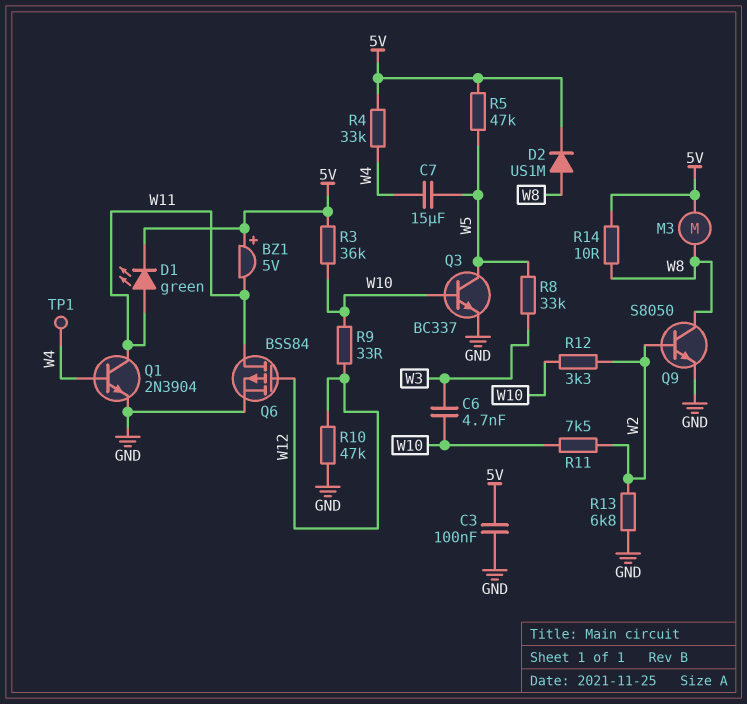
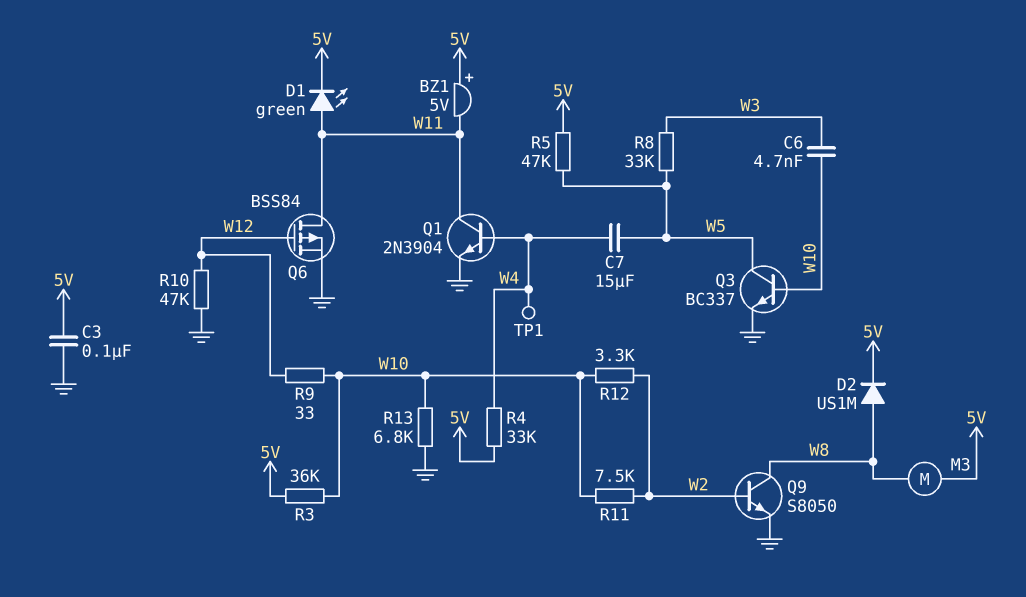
R13: 6.8k (GND, W2) -> 6.8k (GND, W10)
R14: 10 (5V, W8) -> none

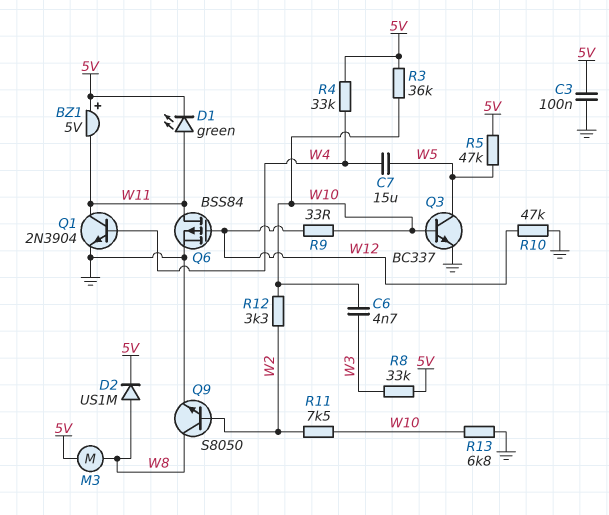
R8: 33k (W3, W5) -> 33k (5V, W3)
TP1: test point (W4) -> none

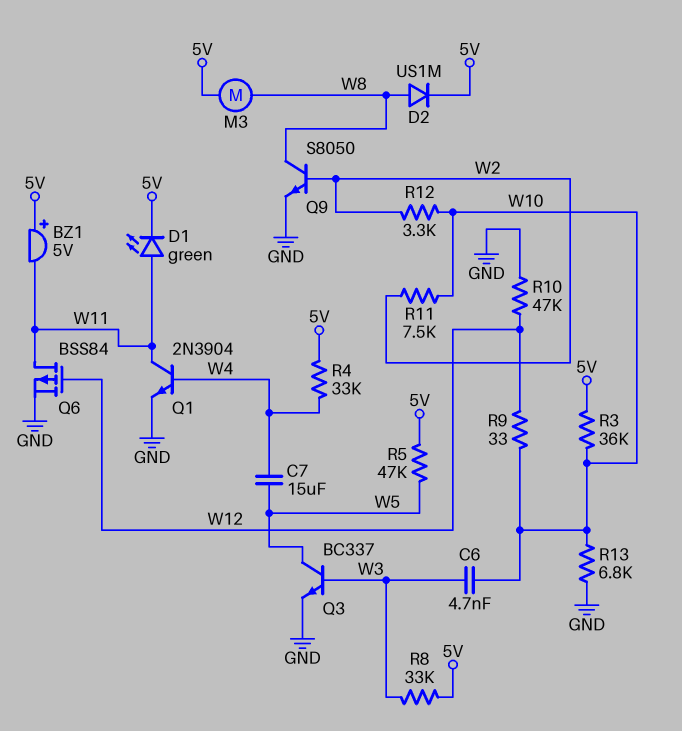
C3: 100nF (5V, GND) -> none
Q3: NPN BC337 (B W10, C W5, E GND) -> NPN BC337 (B W3, C W5, E GND)

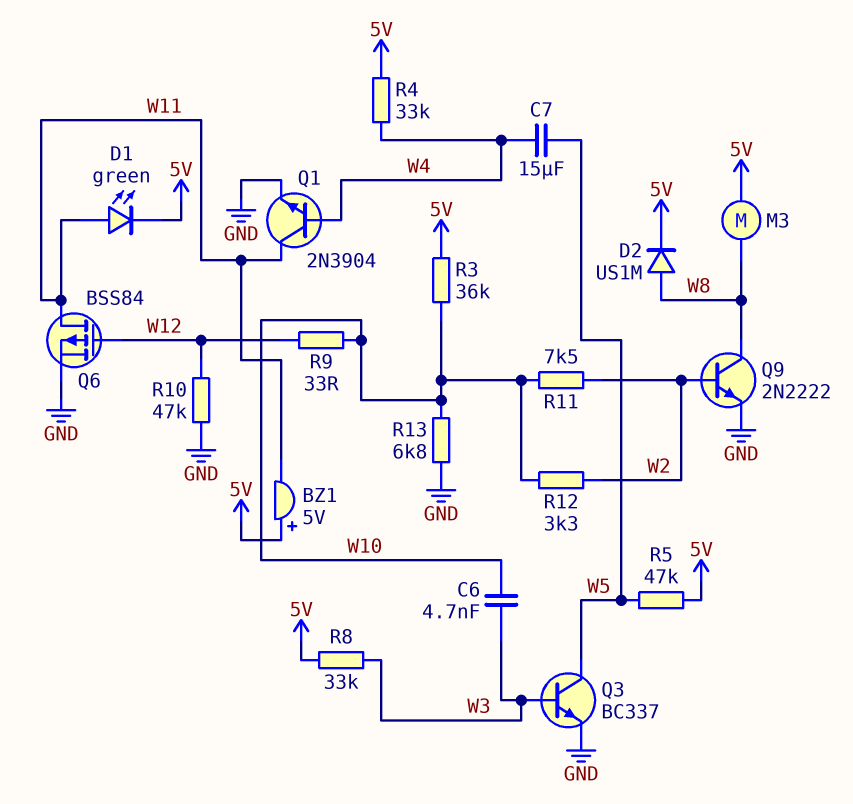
Q9: NPN S8050 (B W2, C W8, E GND) -> NPN 2N2222 (B W2, C W8, E GND)

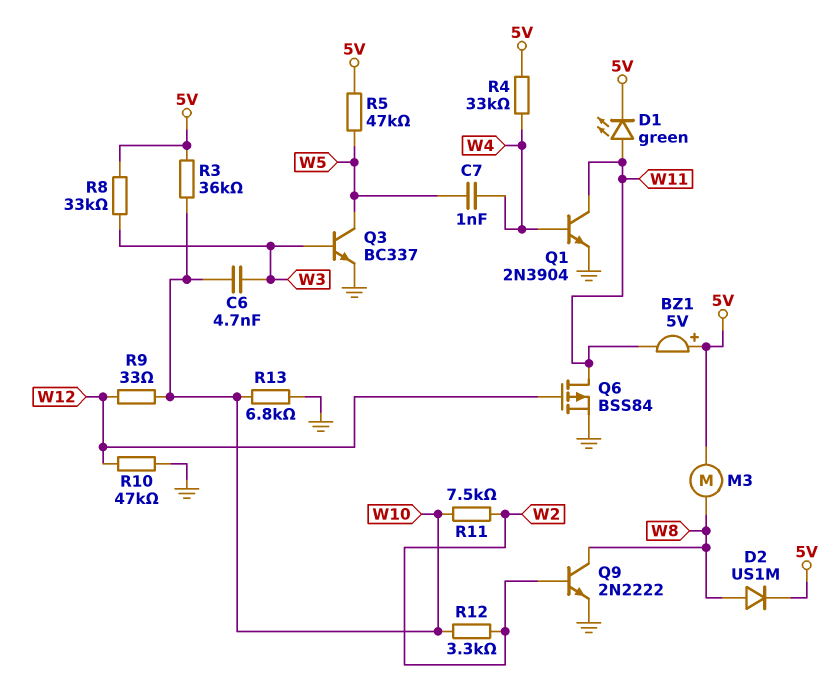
C7: 15uF (W4, W5) -> 1nF (W4, W5)

